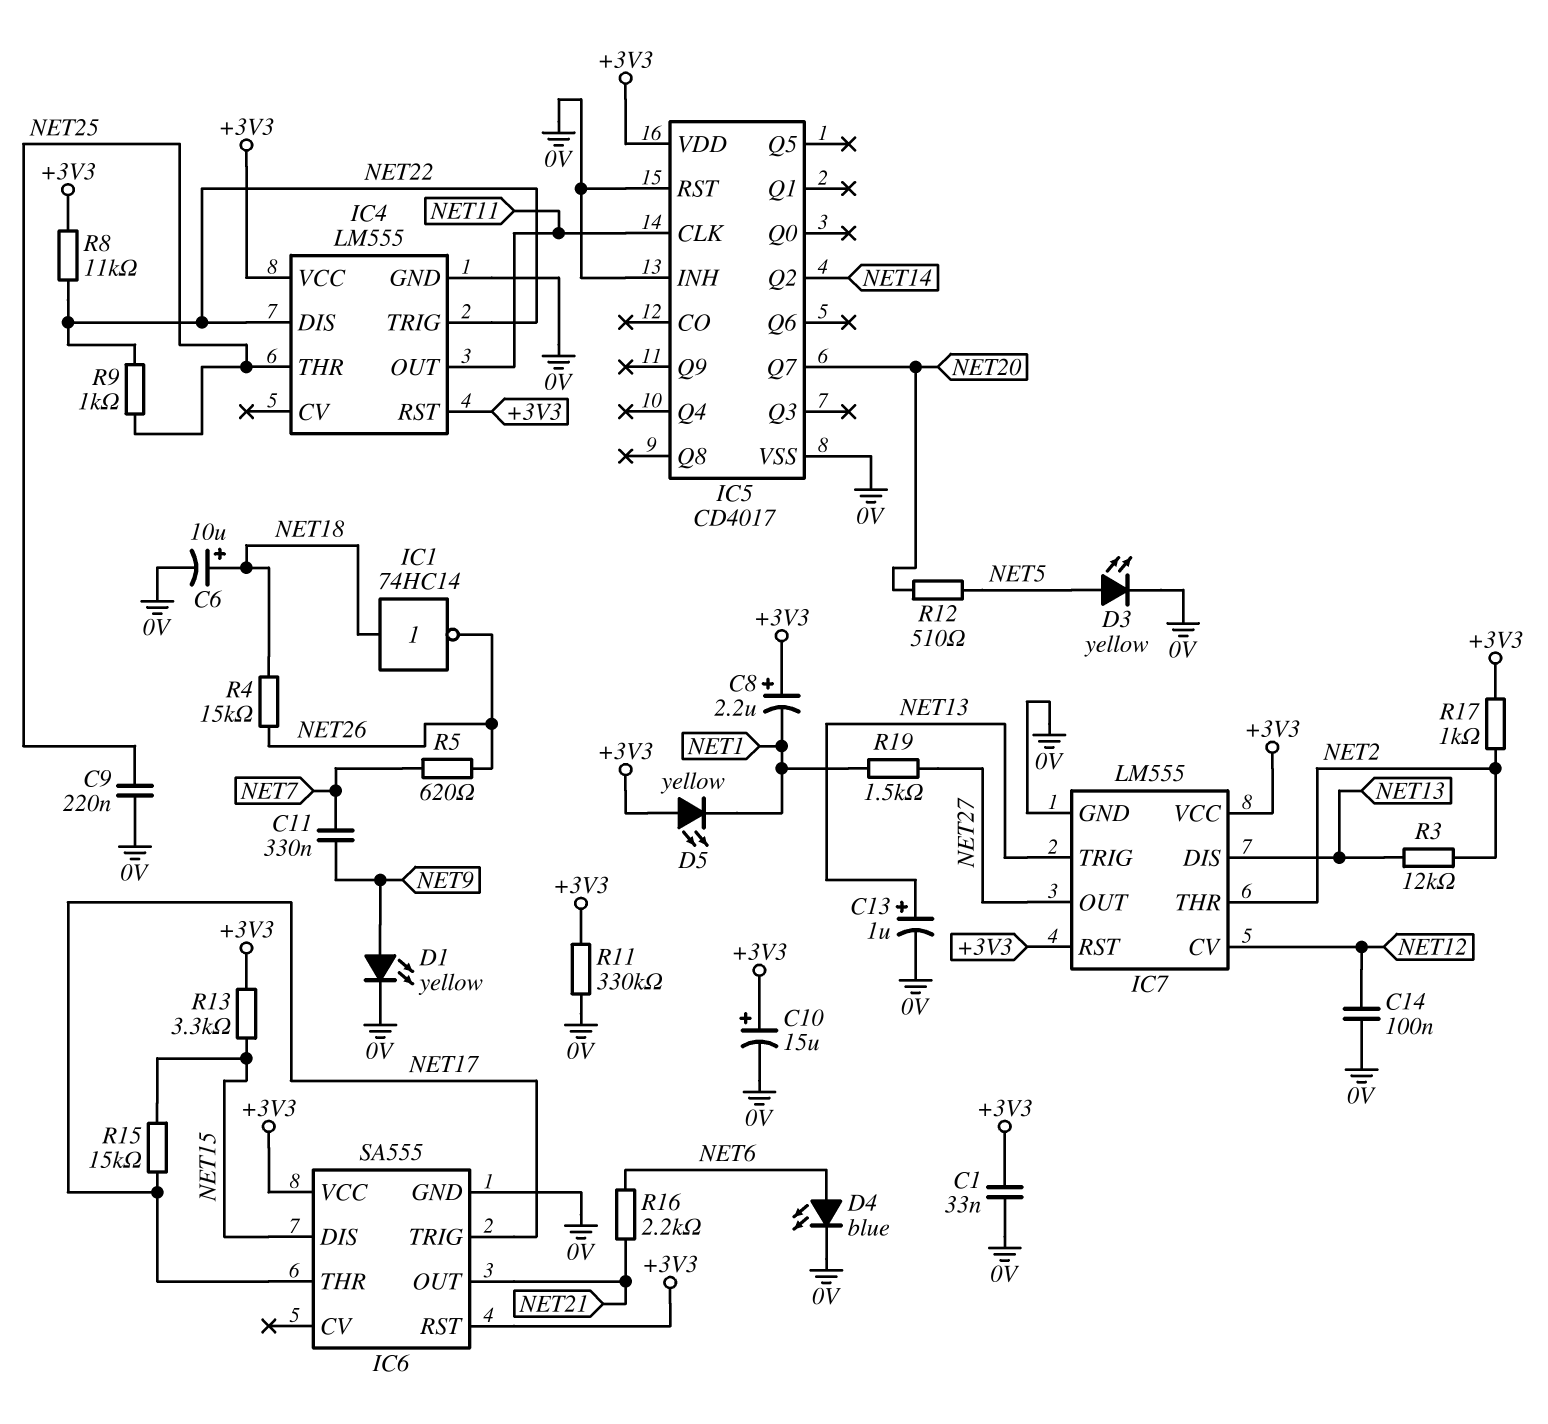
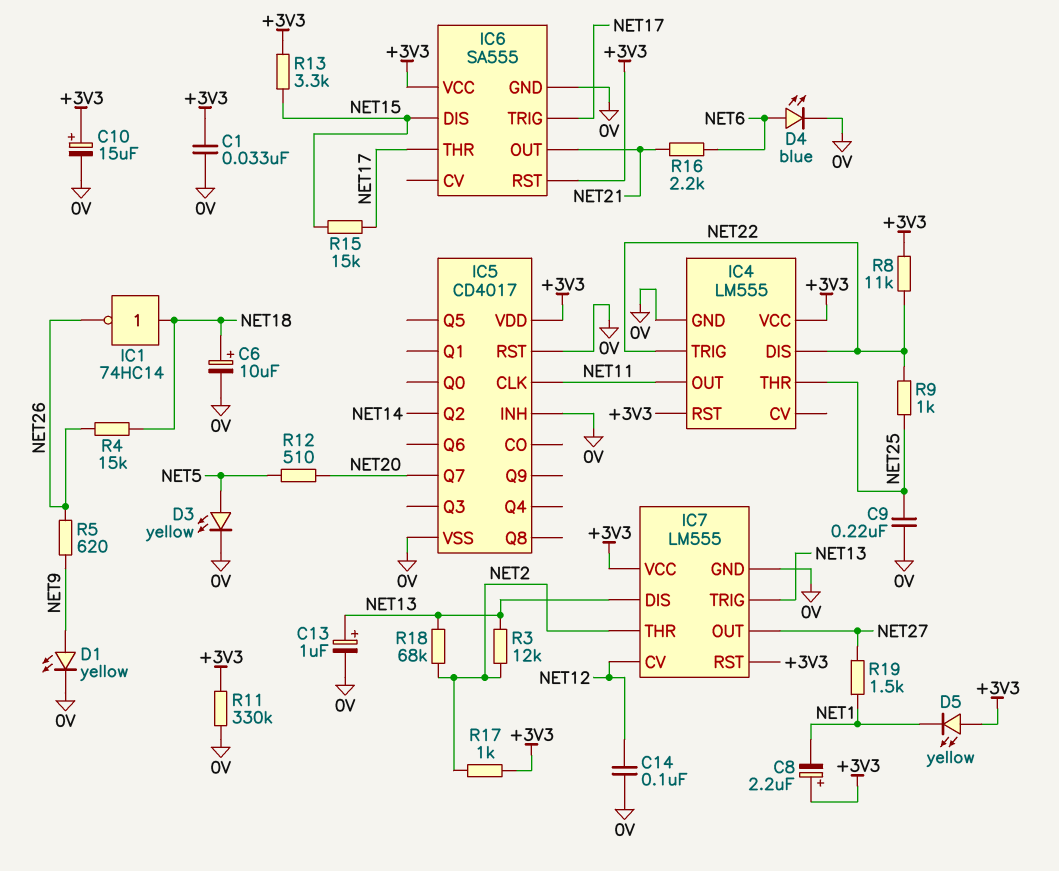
C11: 330nF (NET7, NET9) -> none
R5: 620 (NET7, NET26) -> 620 (NET9, NET26)
R18: none -> 68k (NET2, NET13)

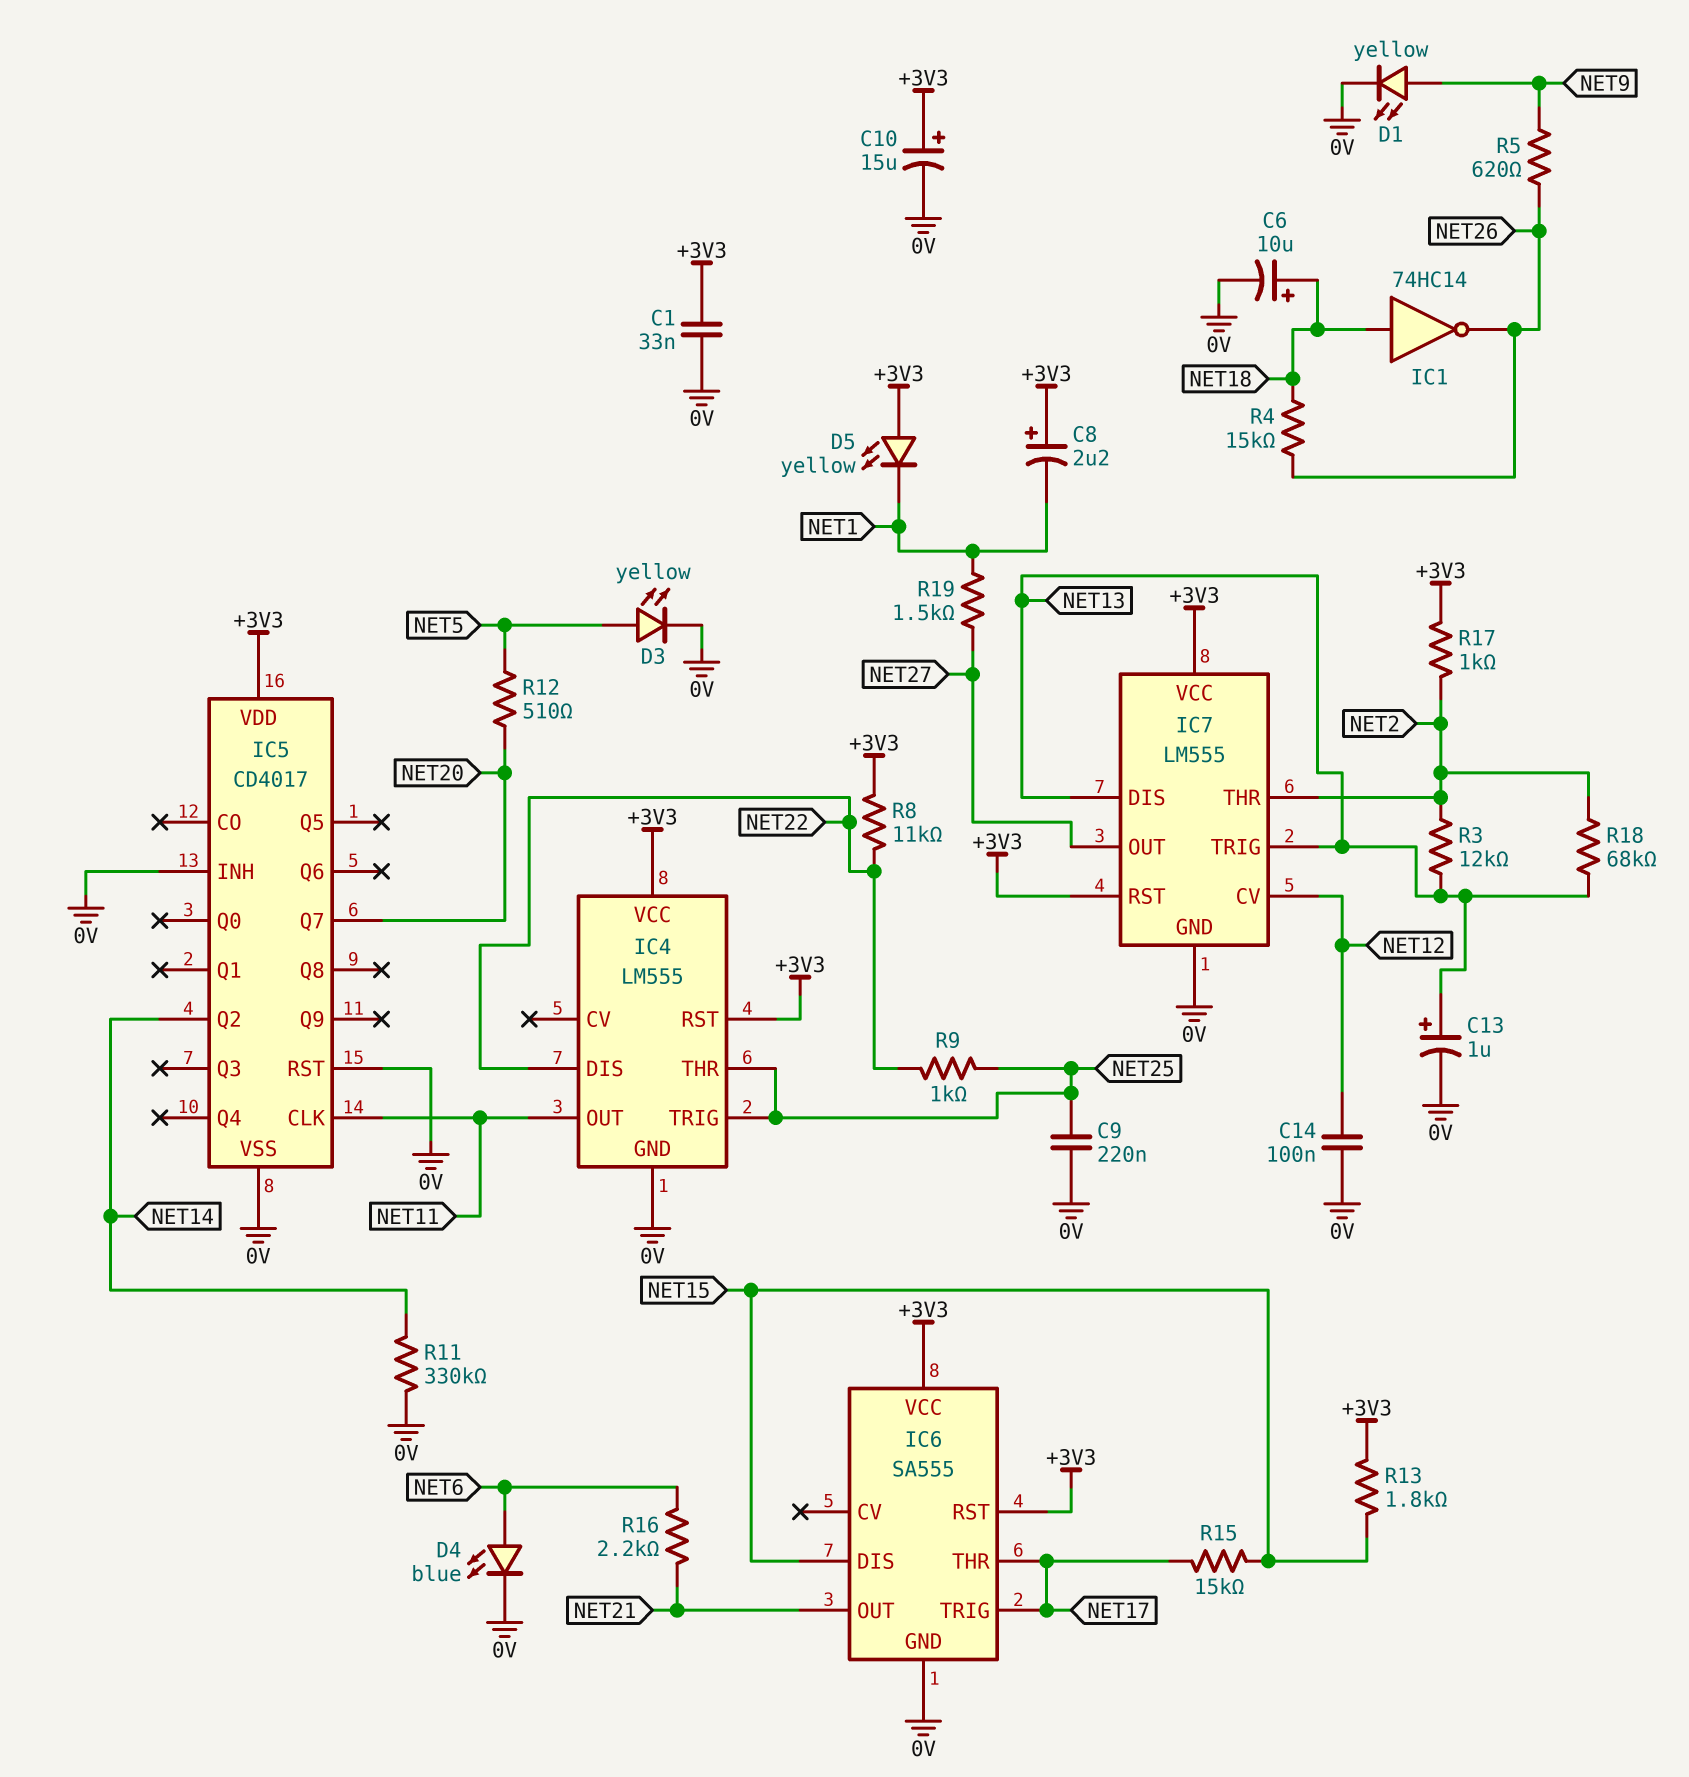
IC4 pin TRIG: NET22 -> NET25
R11: 330k (+3V3, 0V) -> 330k (0V, NET14)
R13: 3.3k (+3V3, NET15) -> 1.8k (+3V3, NET15)

